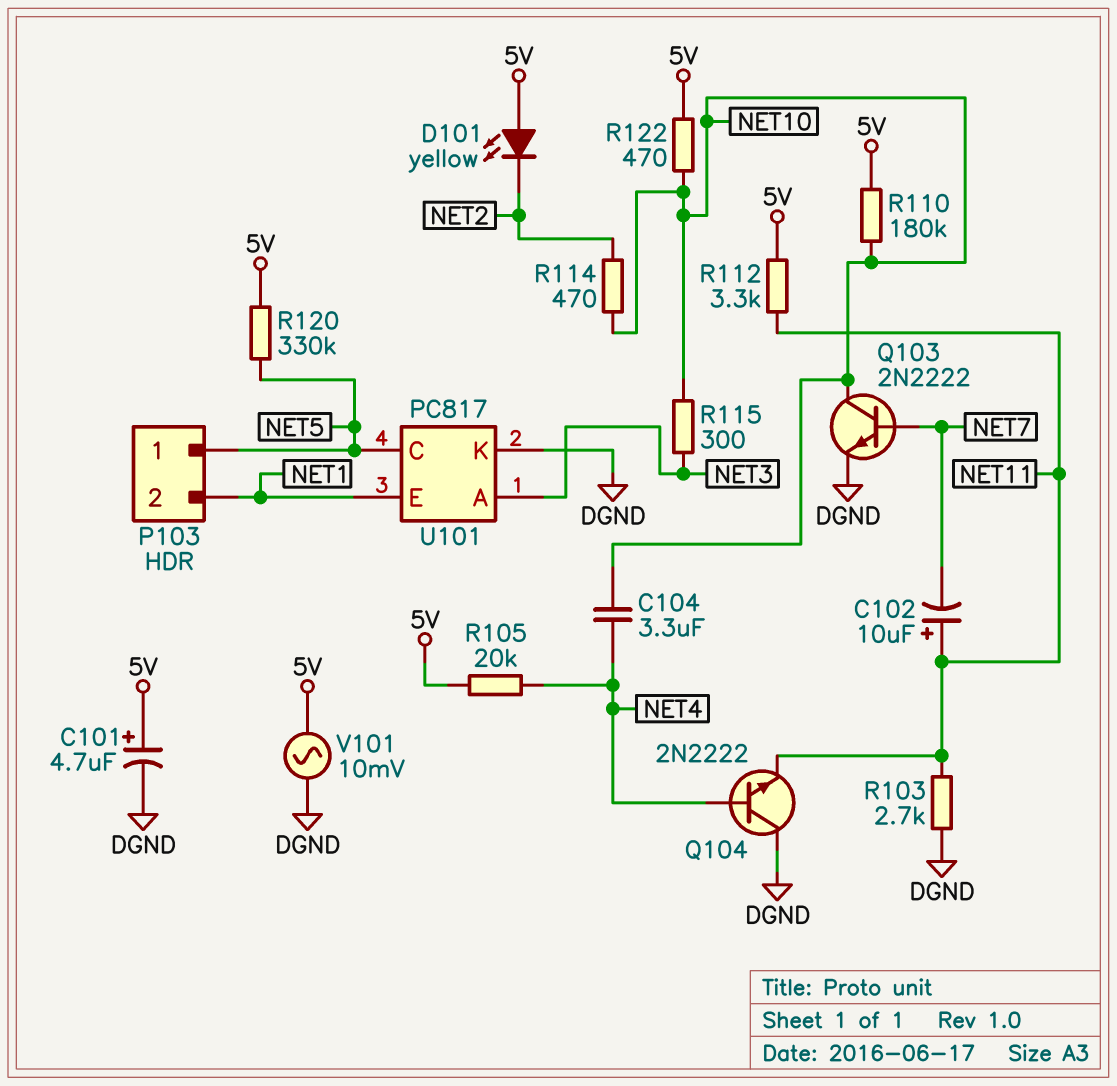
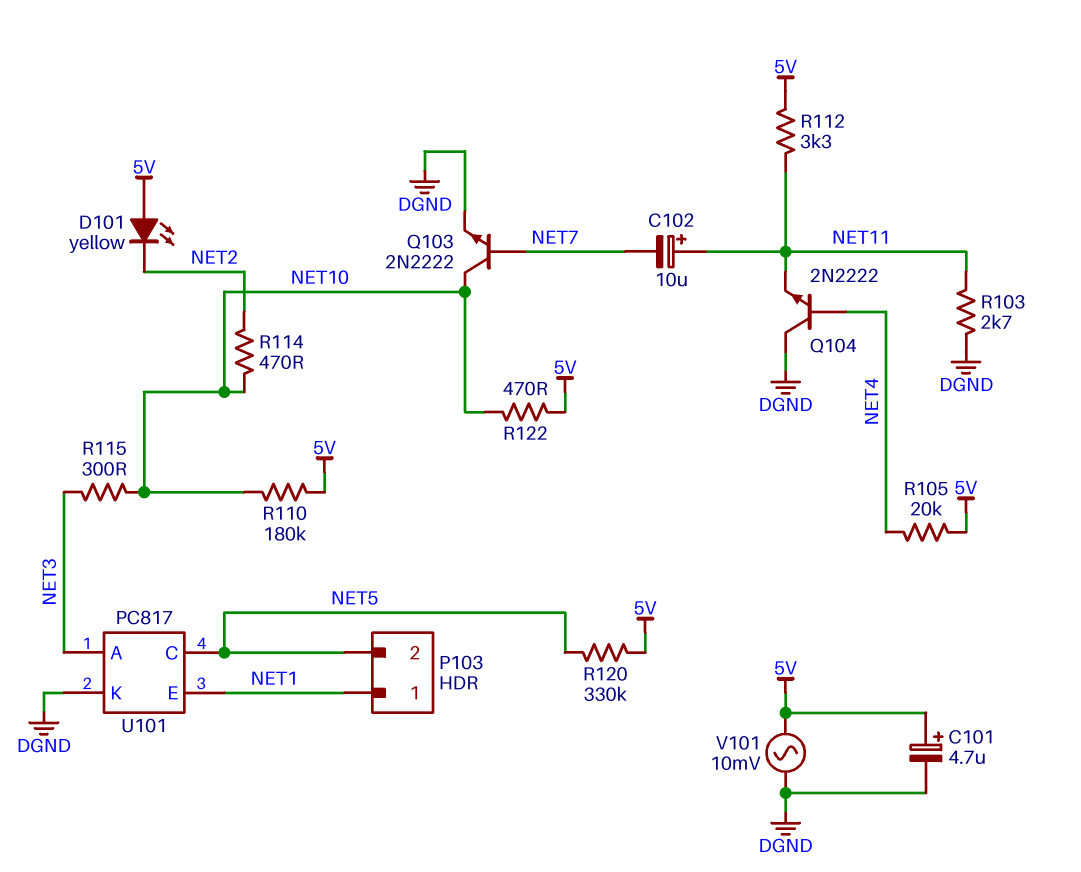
C104: 3.3uF (NET4, NET10) -> none
P103 pin 1: NET5 -> NET1
P103 pin 2: NET1 -> NET5

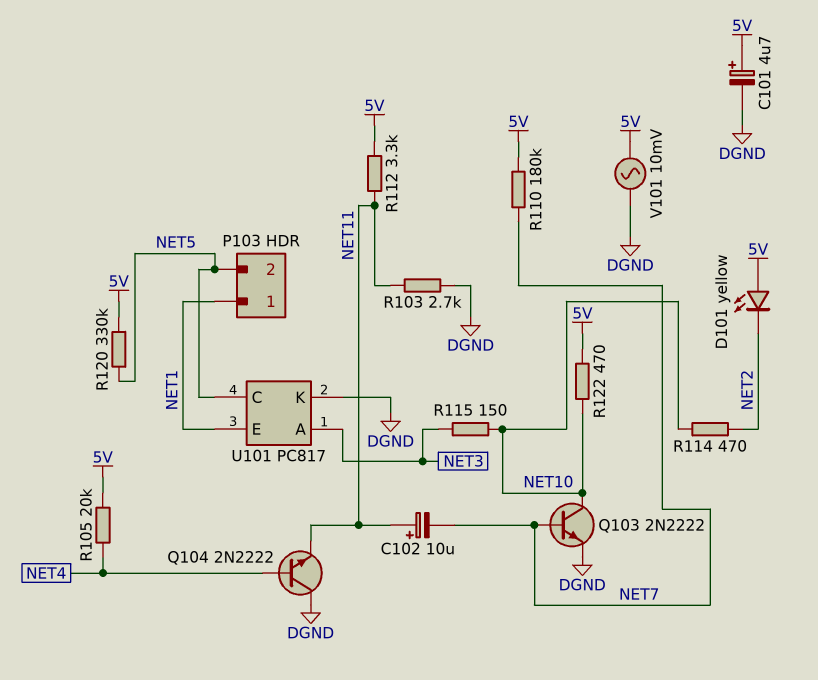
R110: 180k (5V, NET10) -> 180k (5V, NET7)
R115: 300 (NET3, NET10) -> 150 (NET3, NET10)

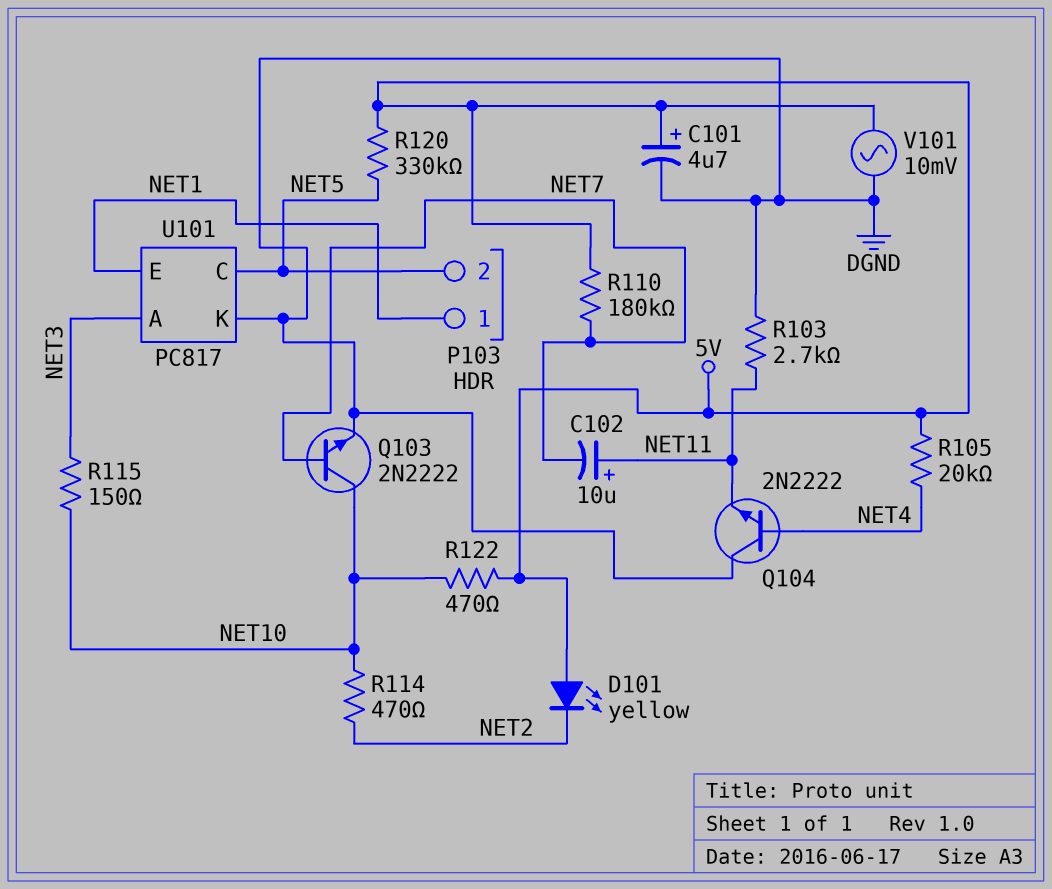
R112: 3.3k (5V, NET11) -> none

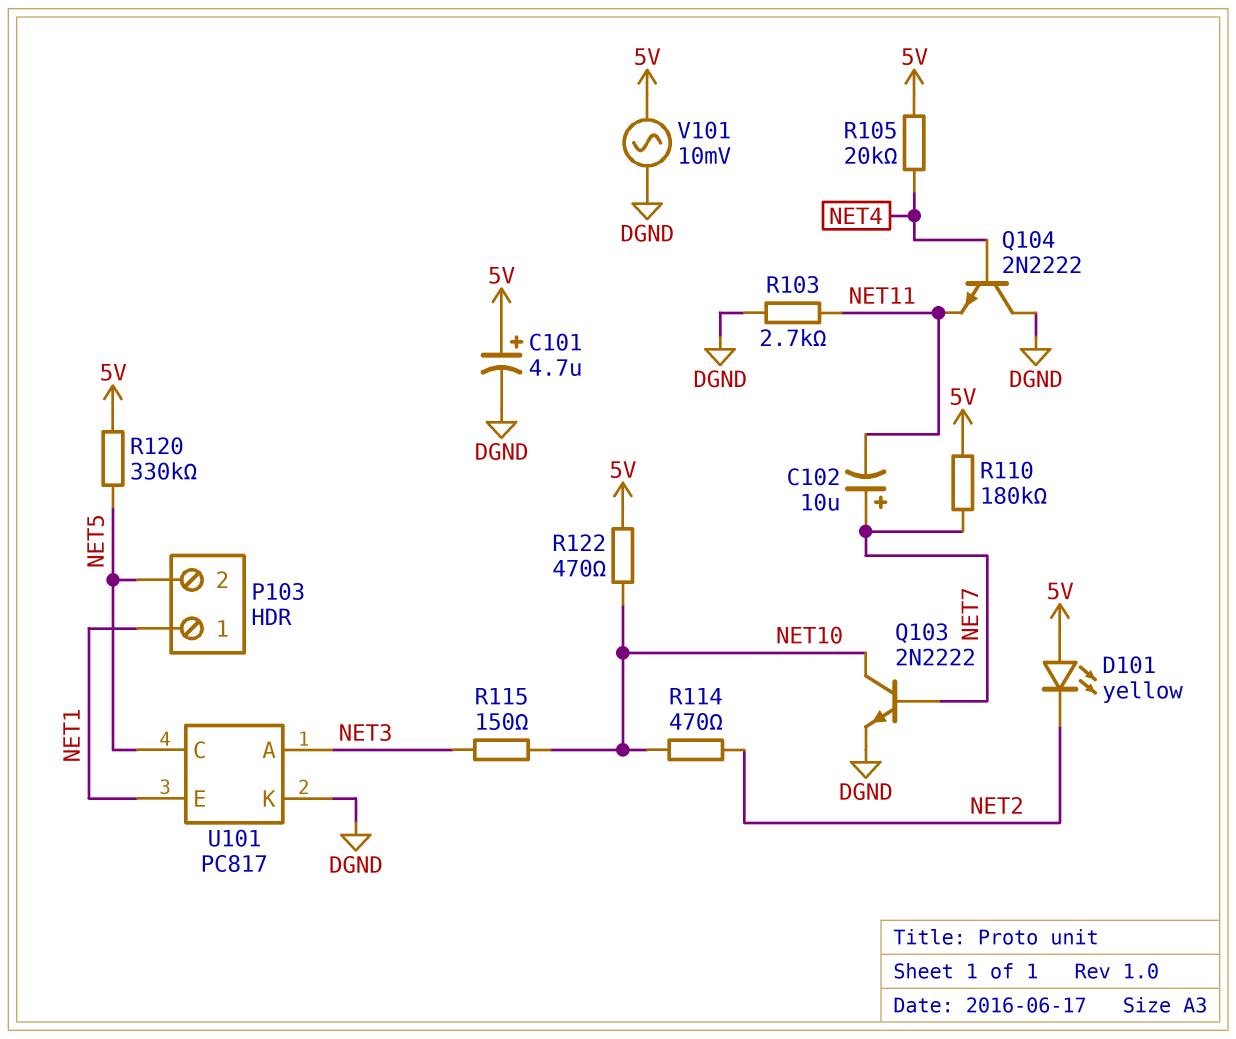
C102: 10uF (plus NET11, minus NET7) -> 10uF (plus NET7, minus NET11)

